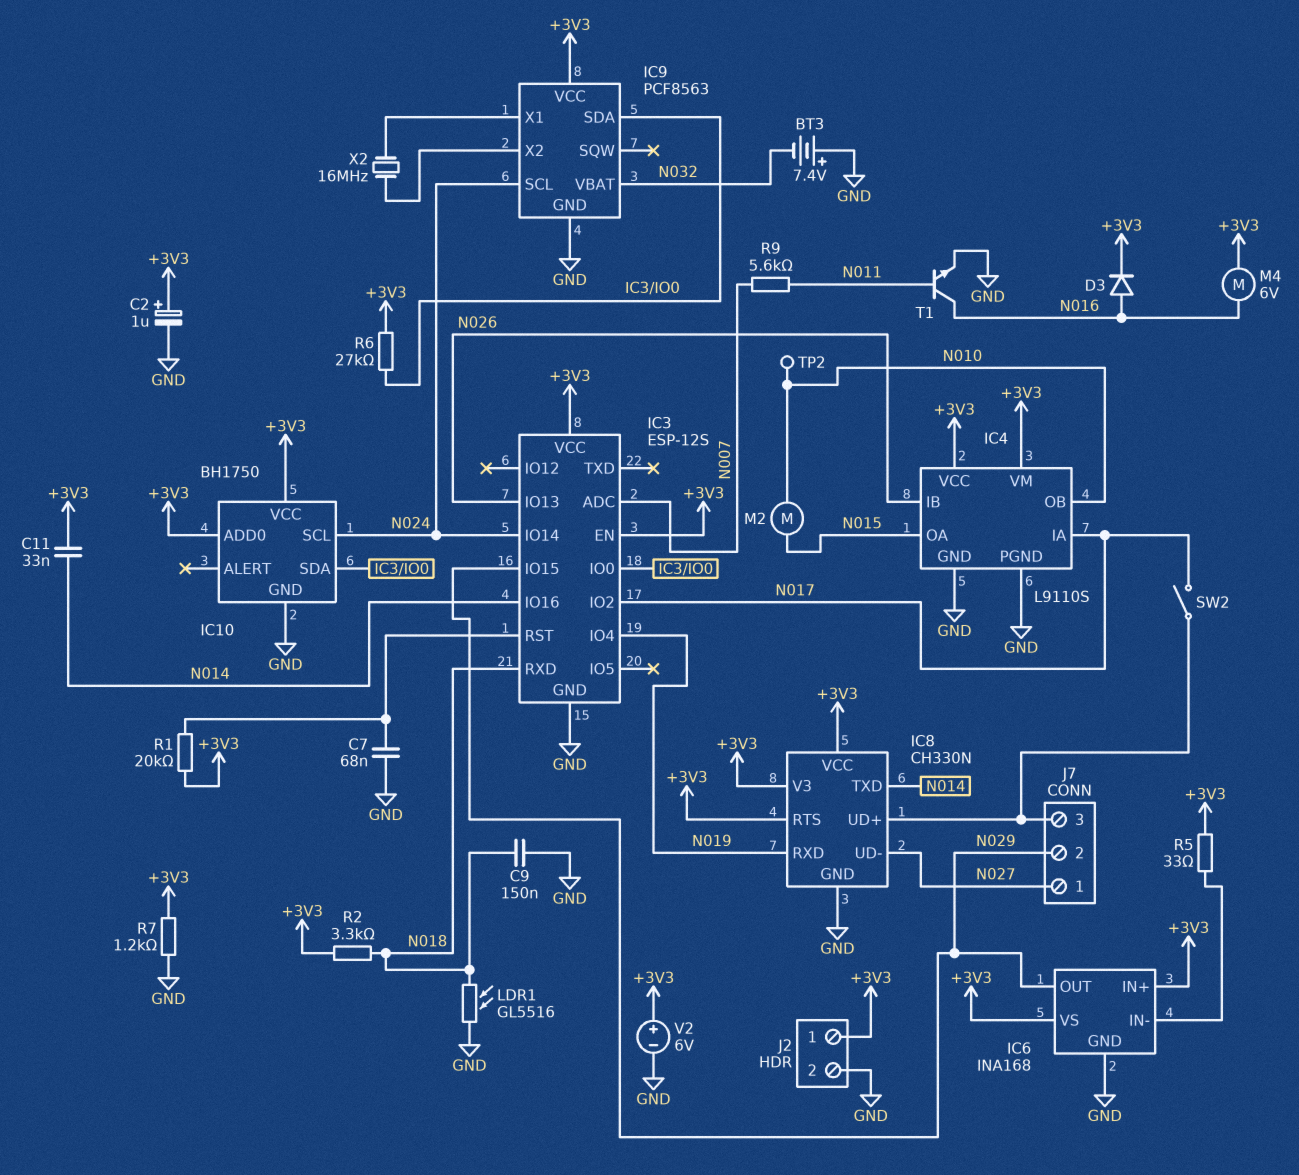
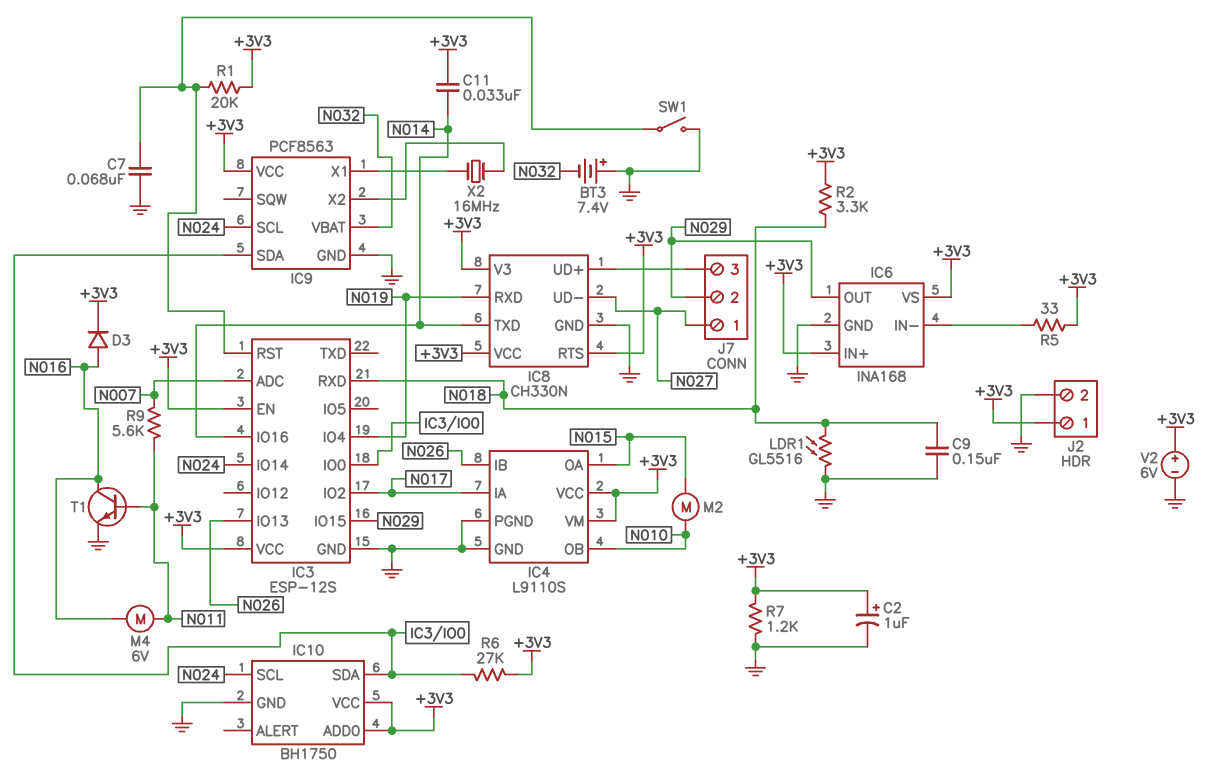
M4: motor 6V (+3V3, N016) -> motor 6V (N011, N016)
SW1: none -> switch (GND, IC3/RST)
SW2: switch (IC8/UD+, N017) -> none
TP2: test point (N010) -> none

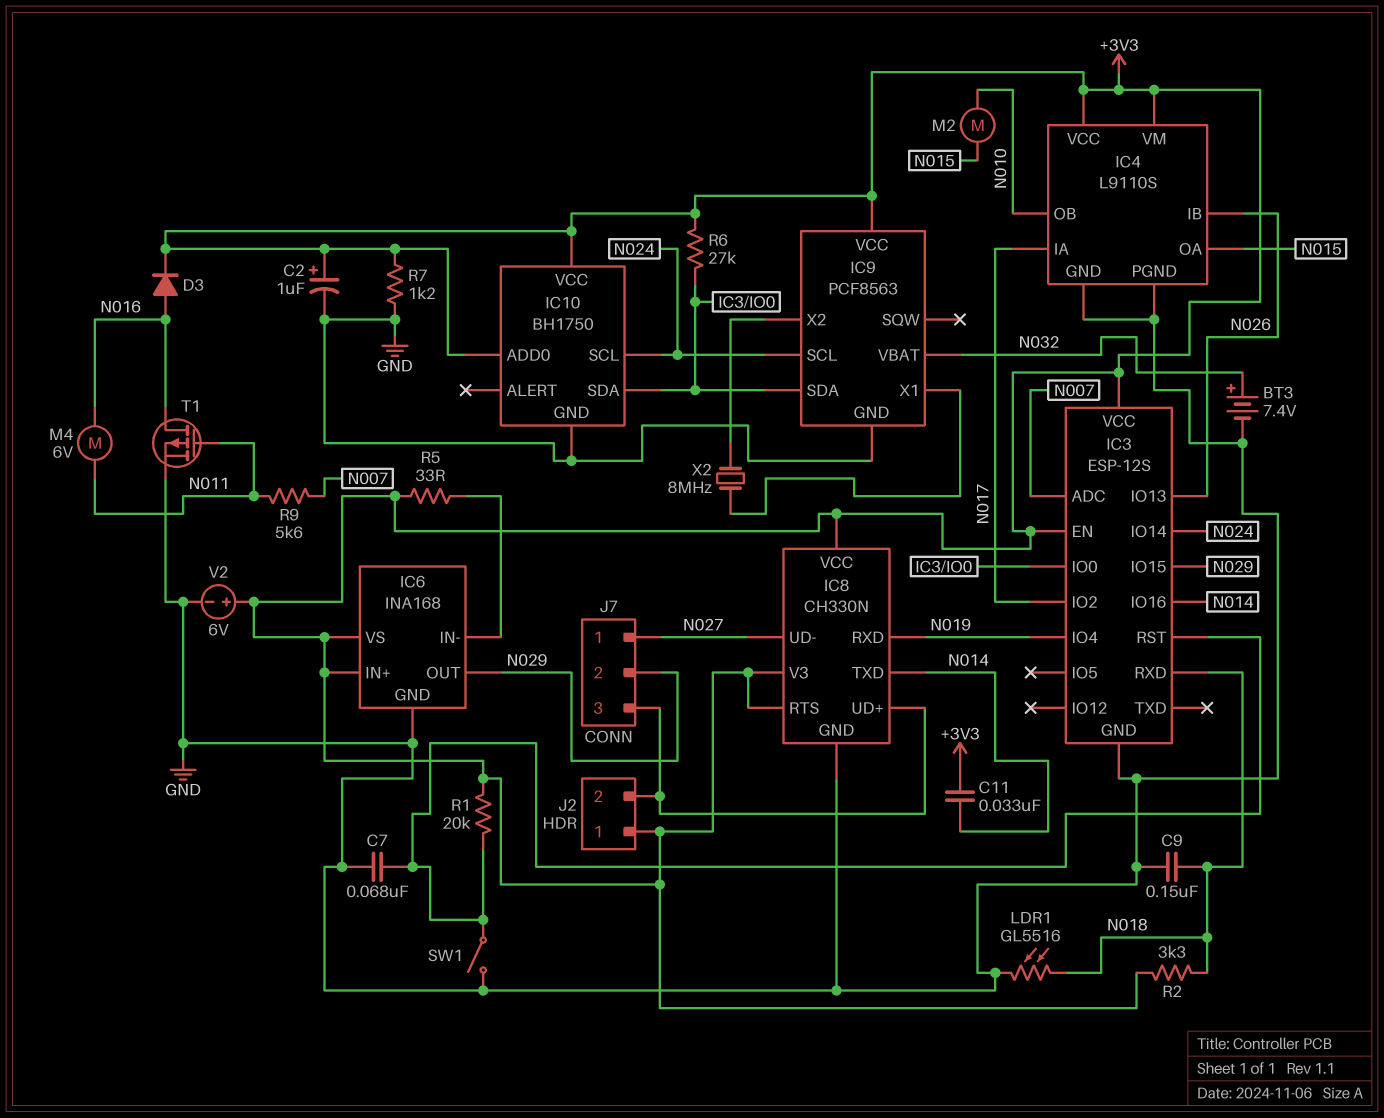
BT3: 7.4V (plus GND, minus N032) -> 7.4V (plus N032, minus GND)
J2 pin 2: GND -> IC8/UD+
T1: NPN (B N011, C N016, E GND) -> PMOS (G N011, D N016, S GND)
X2: 16MHz (IC9/X1, IC9/X2) -> 8MHz (IC9/X1, IC9/X2)

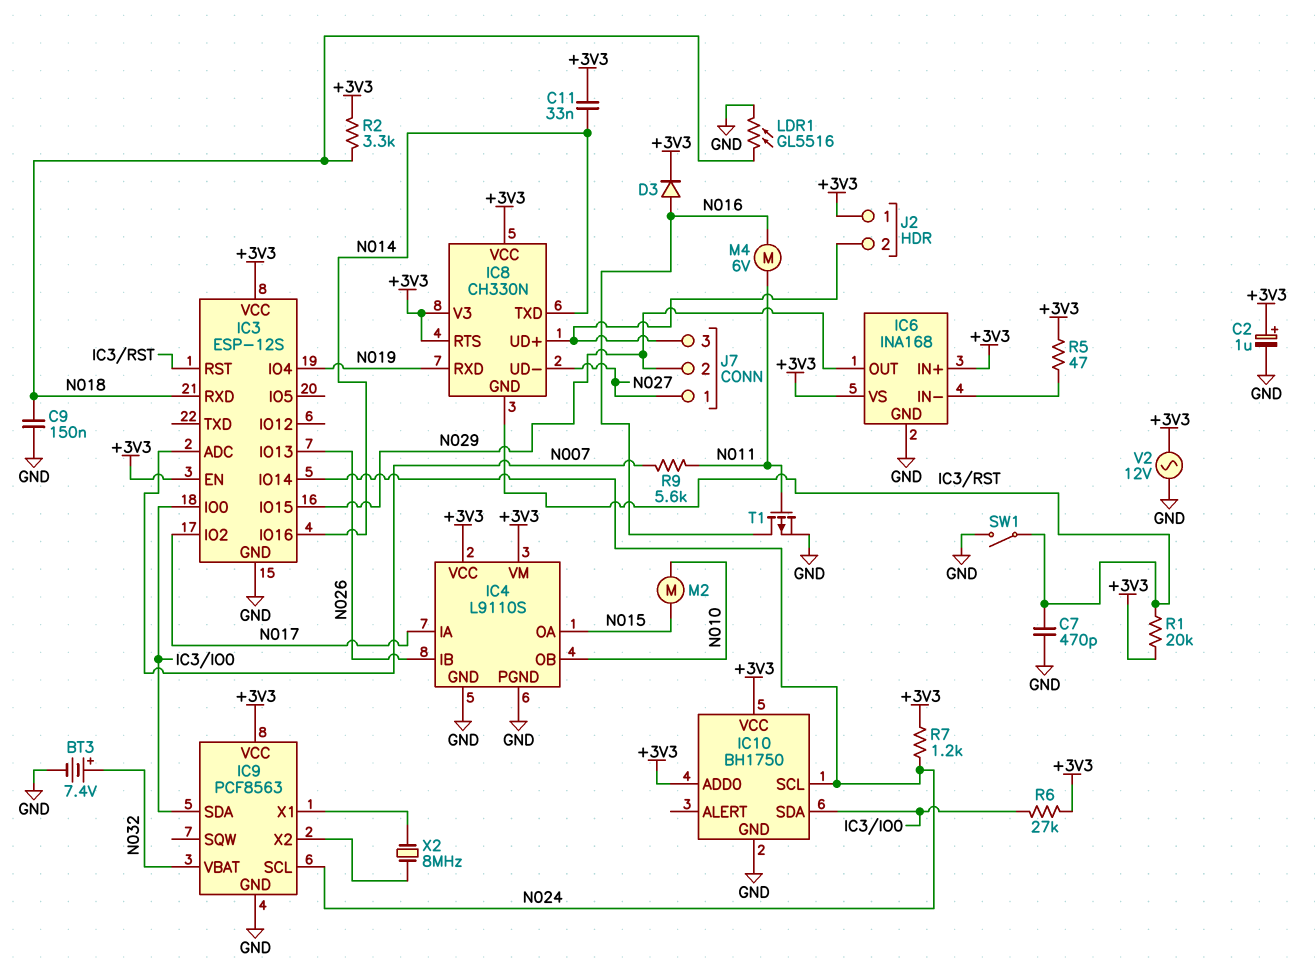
C7: 68nF (GND, IC3/RST) -> 470pF (GND, IC3/RST)
IC8 pin GND: GND -> IC3/RST
R5: 33 (+3V3, IC6/IN-) -> 47 (+3V3, IC6/IN-)
R7: 1.2k (+3V3, GND) -> 1.2k (+3V3, N024)
V2: 6V (plus +3V3, minus GND) -> AC 12V (+3V3, GND)

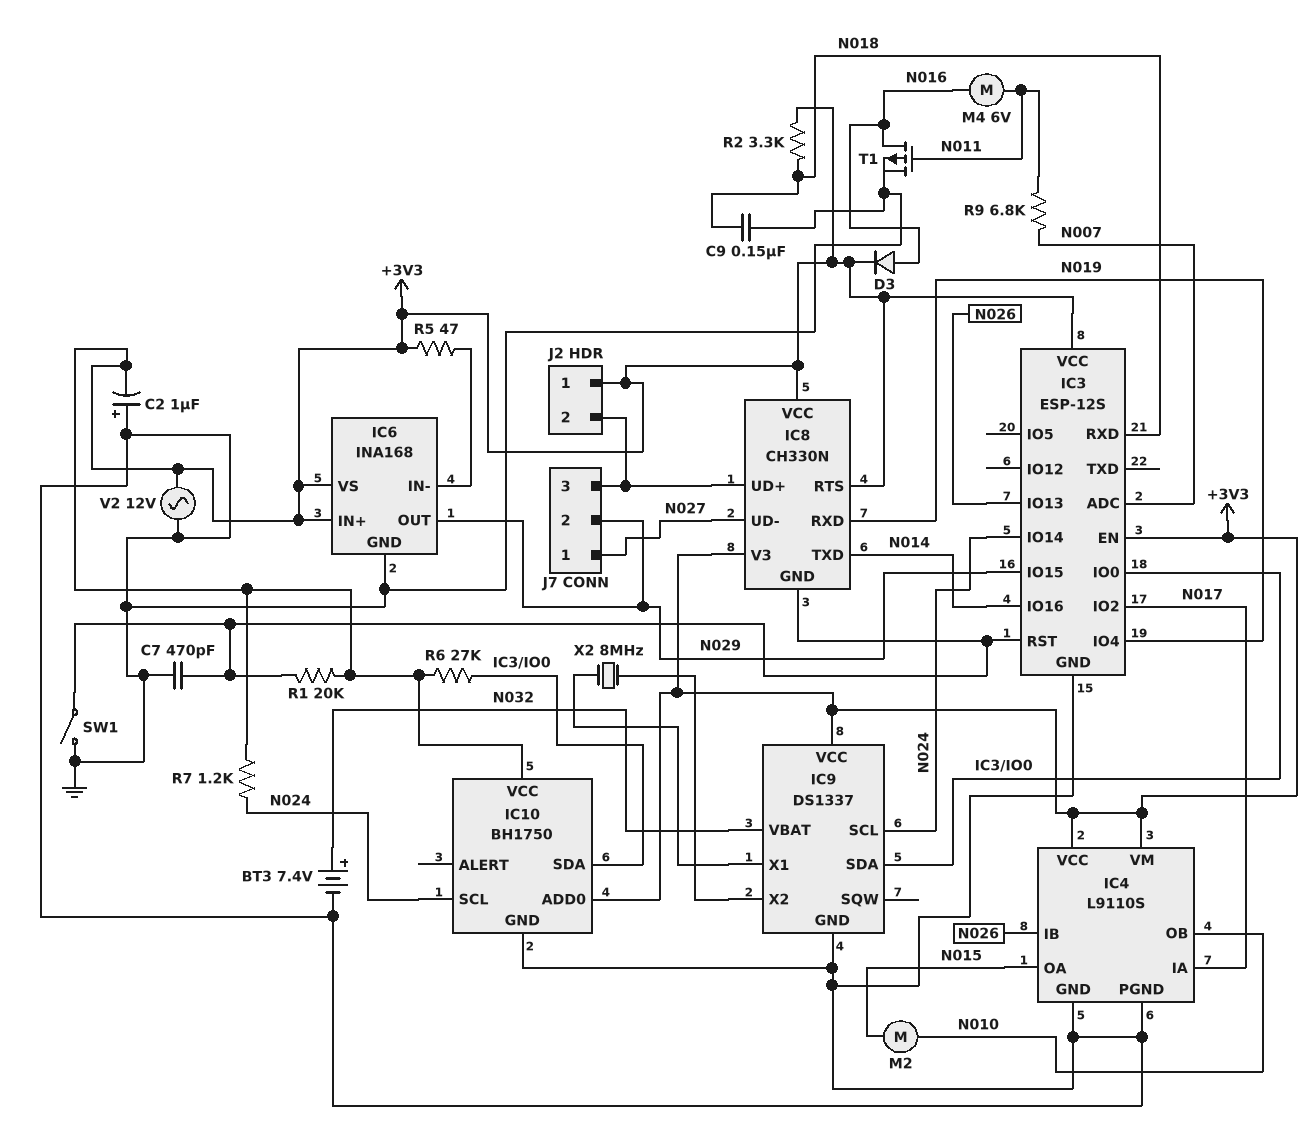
C2: 1uF (plus +3V3, minus GND) -> 1uF (plus GND, minus +3V3)
C11: 33nF (+3V3, N014) -> none
IC9: PCF8563 -> DS1337
LDR1: GL5516 (GND, N018) -> none
R9: 5.6k (N007, N011) -> 6.8k (N007, N011)

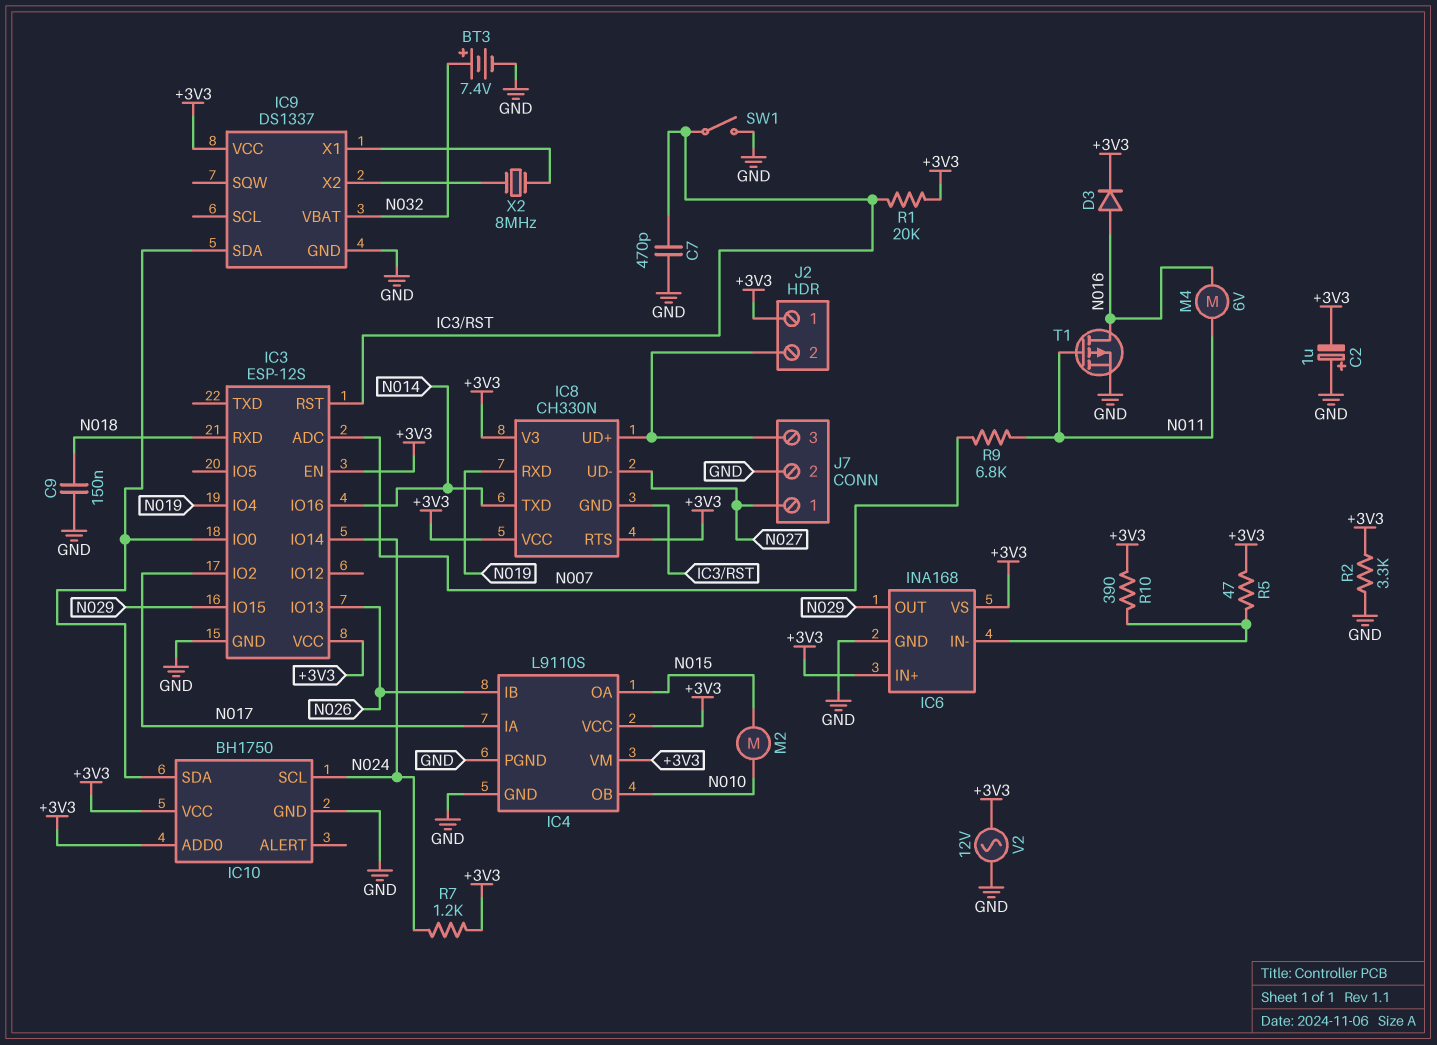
IC9 pin SCL: N024 -> none
J7 pin 2: N029 -> GND
R2: 3.3k (+3V3, N018) -> 3.3k (+3V3, GND)
R6: 27k (+3V3, IC3/IO0) -> none
R10: none -> 390 (+3V3, IC6/IN-)

